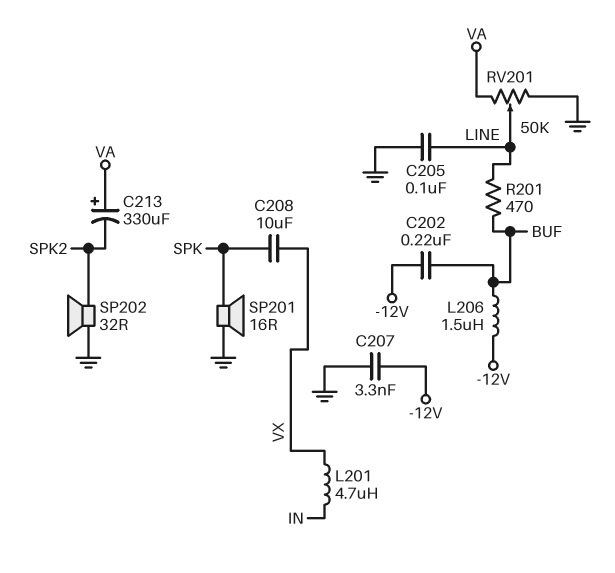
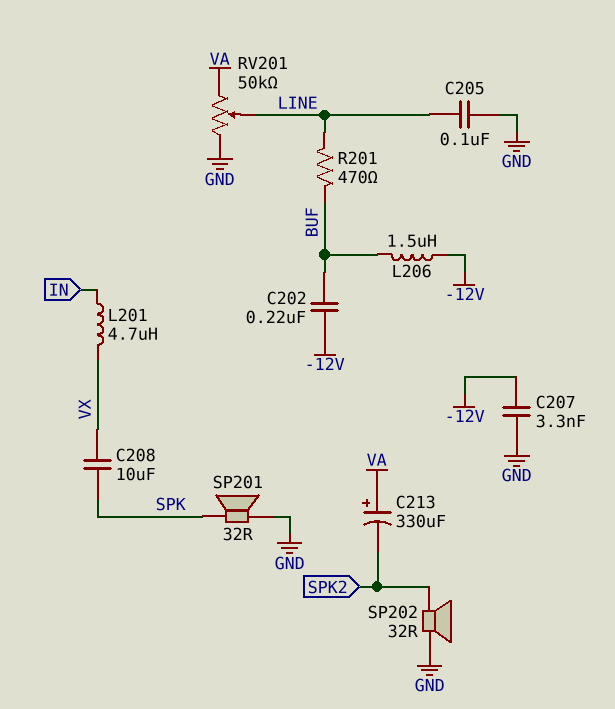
SP201: speaker 16R (GND, SPK) -> speaker 32R (GND, SPK)

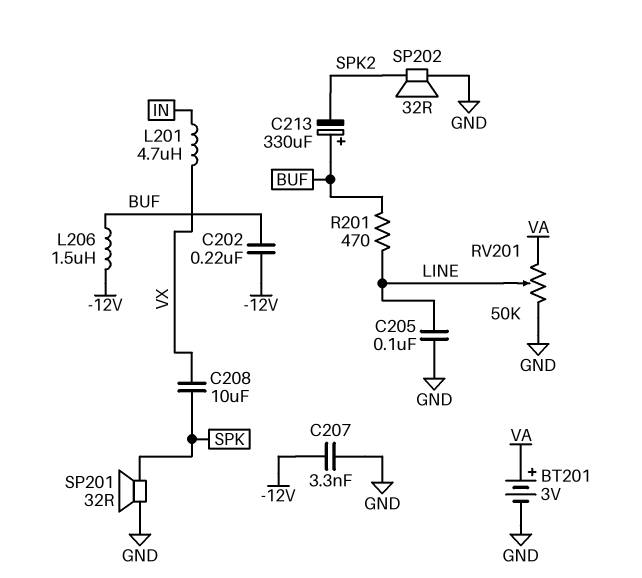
BT201: none -> 3V (plus VA, minus GND)
C213: 330uF (plus VA, minus SPK2) -> 330uF (plus BUF, minus SPK2)

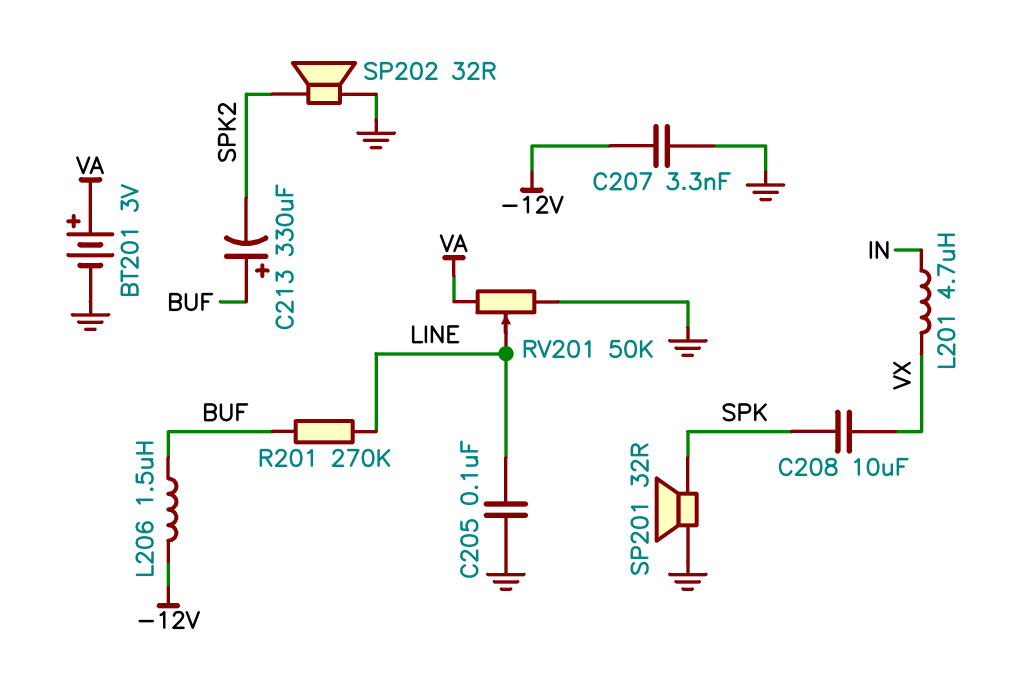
C202: 220nF (-12V, BUF) -> none
R201: 470 (BUF, LINE) -> 270k (BUF, LINE)

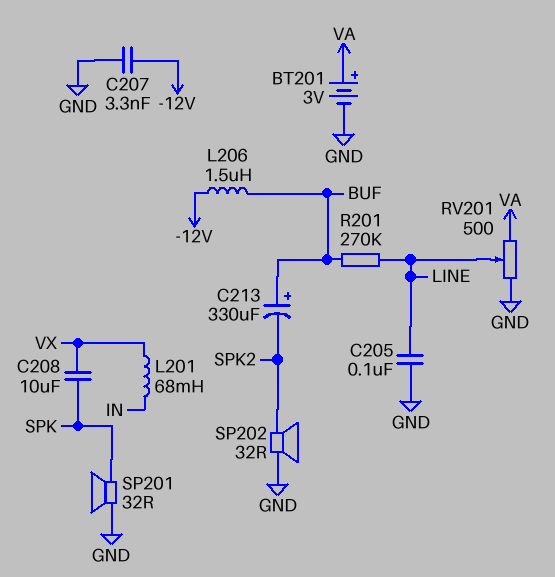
L201: 4.7uH (IN, VX) -> 68mH (IN, VX)
RV201: 50k (GND, VA, wiper LINE) -> 500 (GND, VA, wiper LINE)

